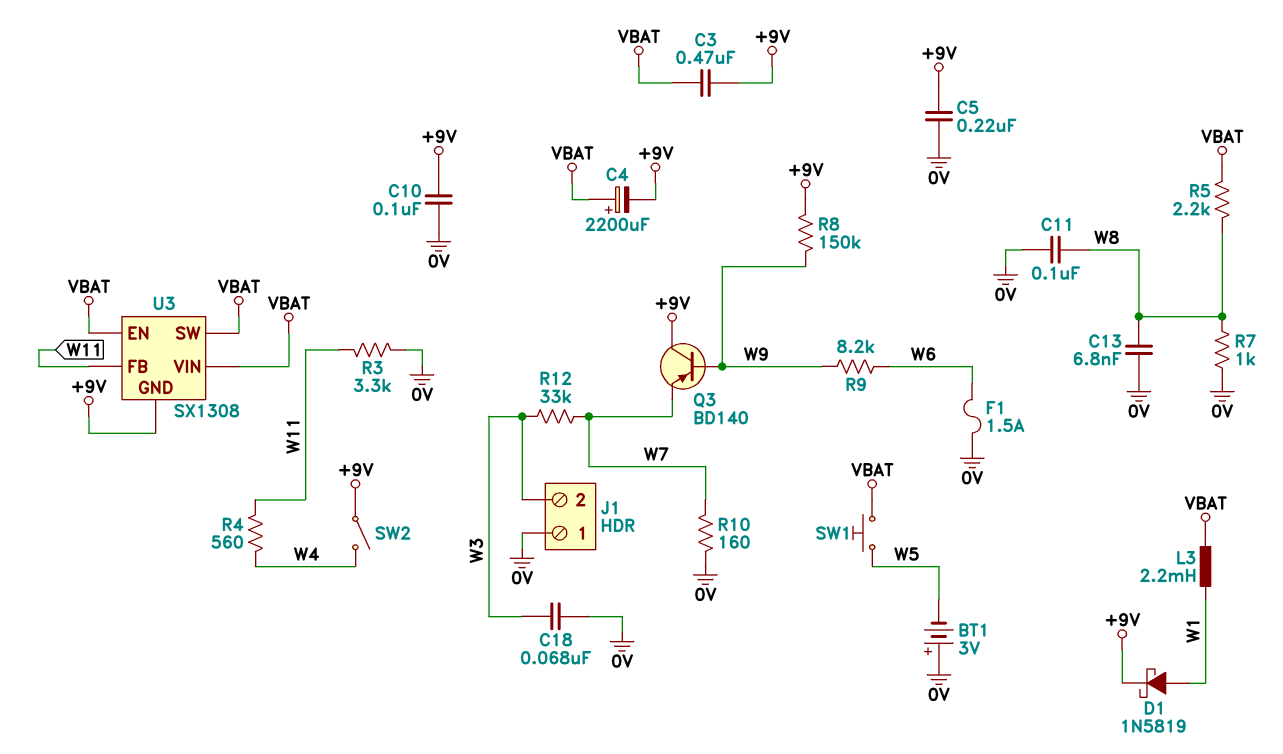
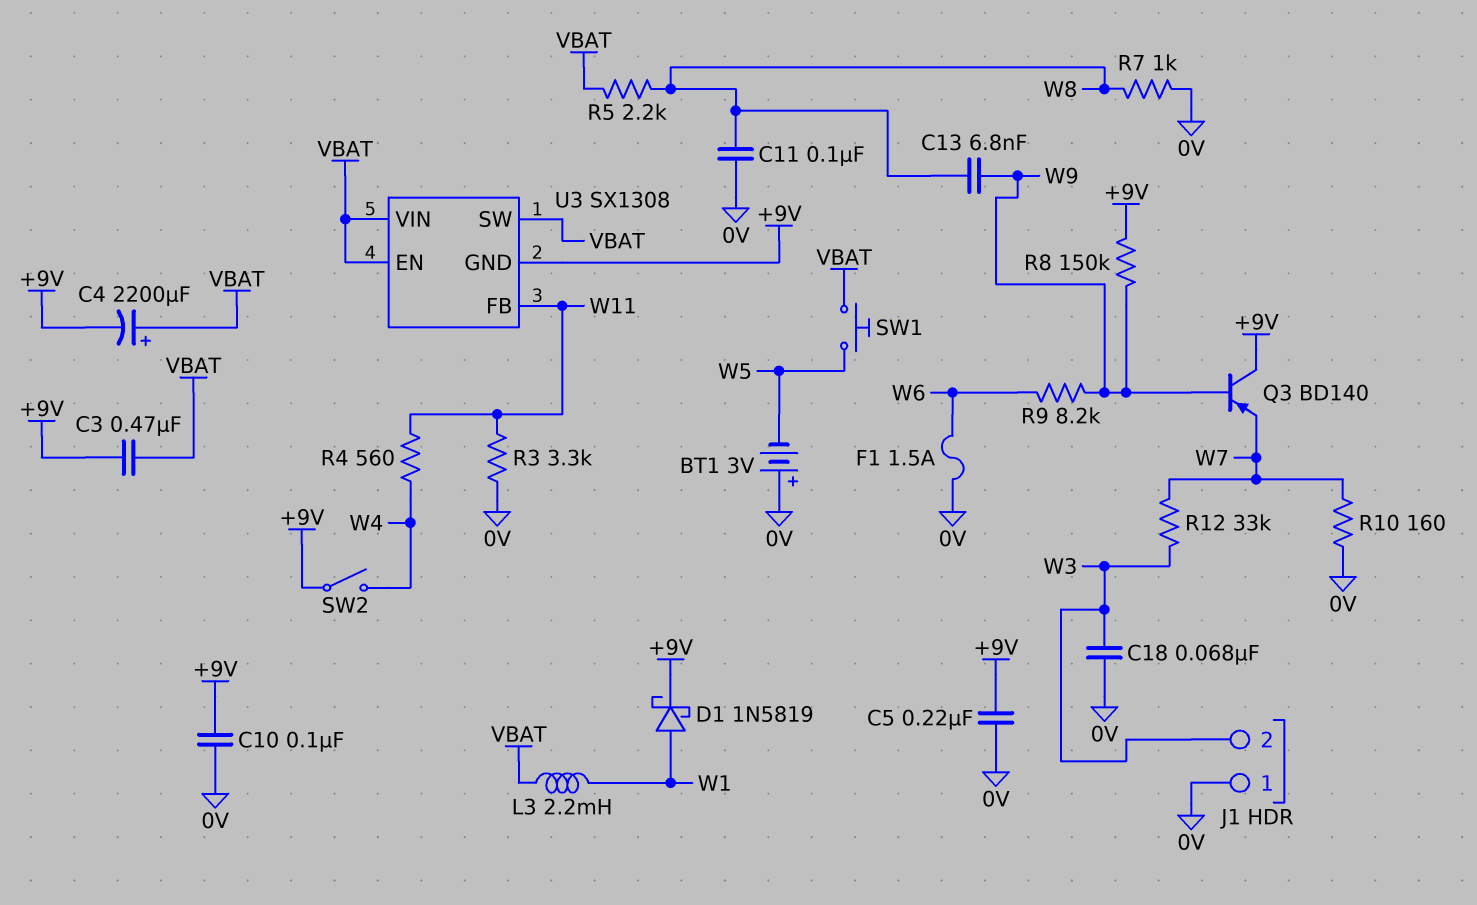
C13: 6.8nF (0V, W8) -> 6.8nF (W8, W9)

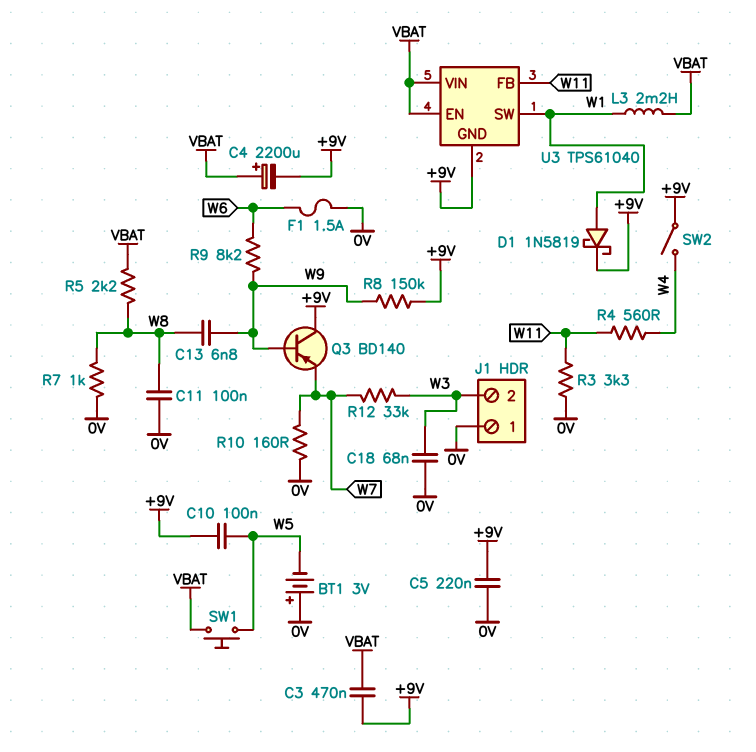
C10: 100nF (+9V, 0V) -> 100nF (+9V, W5)
U3: SX1308 -> TPS61040
U3 pin SW: VBAT -> W1

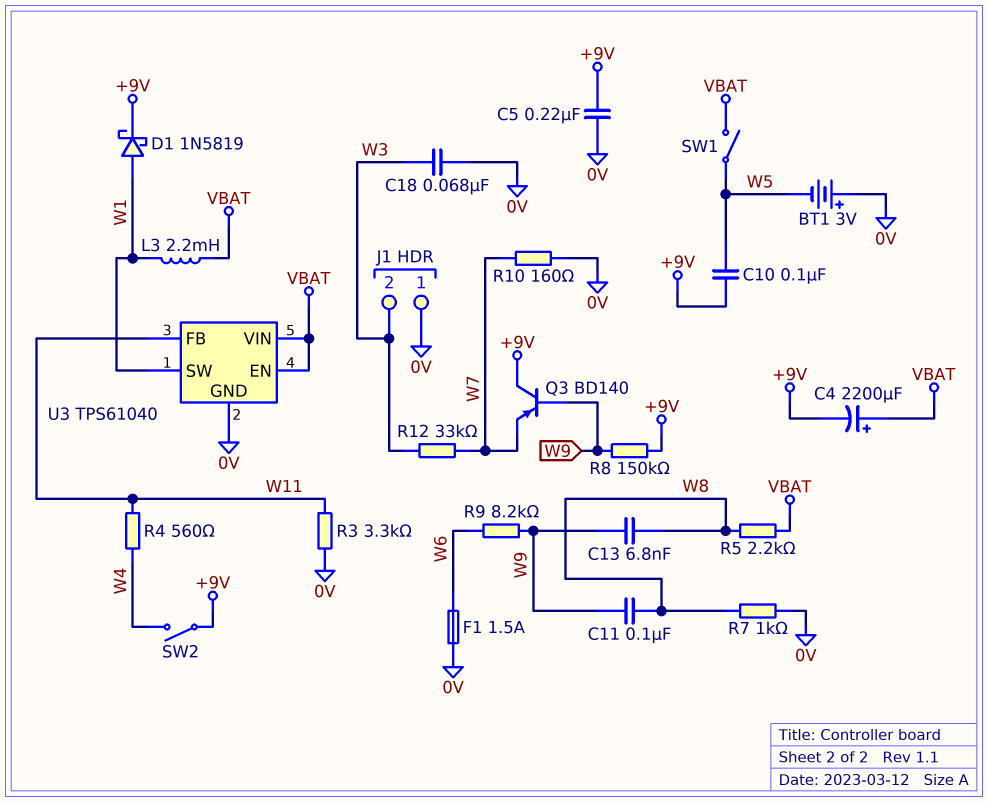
C3: 470nF (+9V, VBAT) -> none
C11: 100nF (0V, W8) -> 100nF (W8, W9)
SW1: button (VBAT, W5) -> switch (VBAT, W5)
U3 pin GND: +9V -> 0V

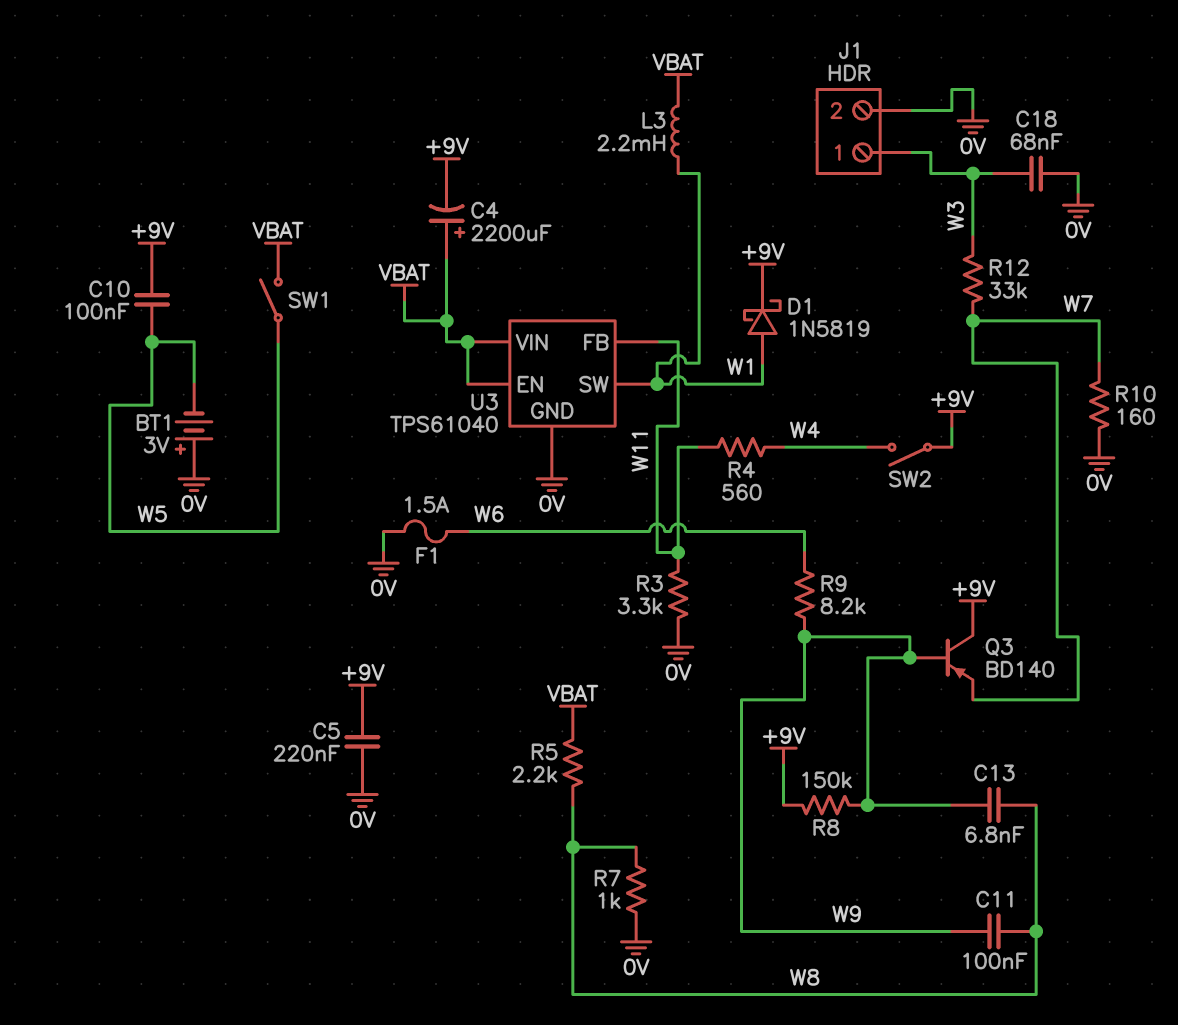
J1 pin 1: 0V -> W3
J1 pin 2: W3 -> 0V

